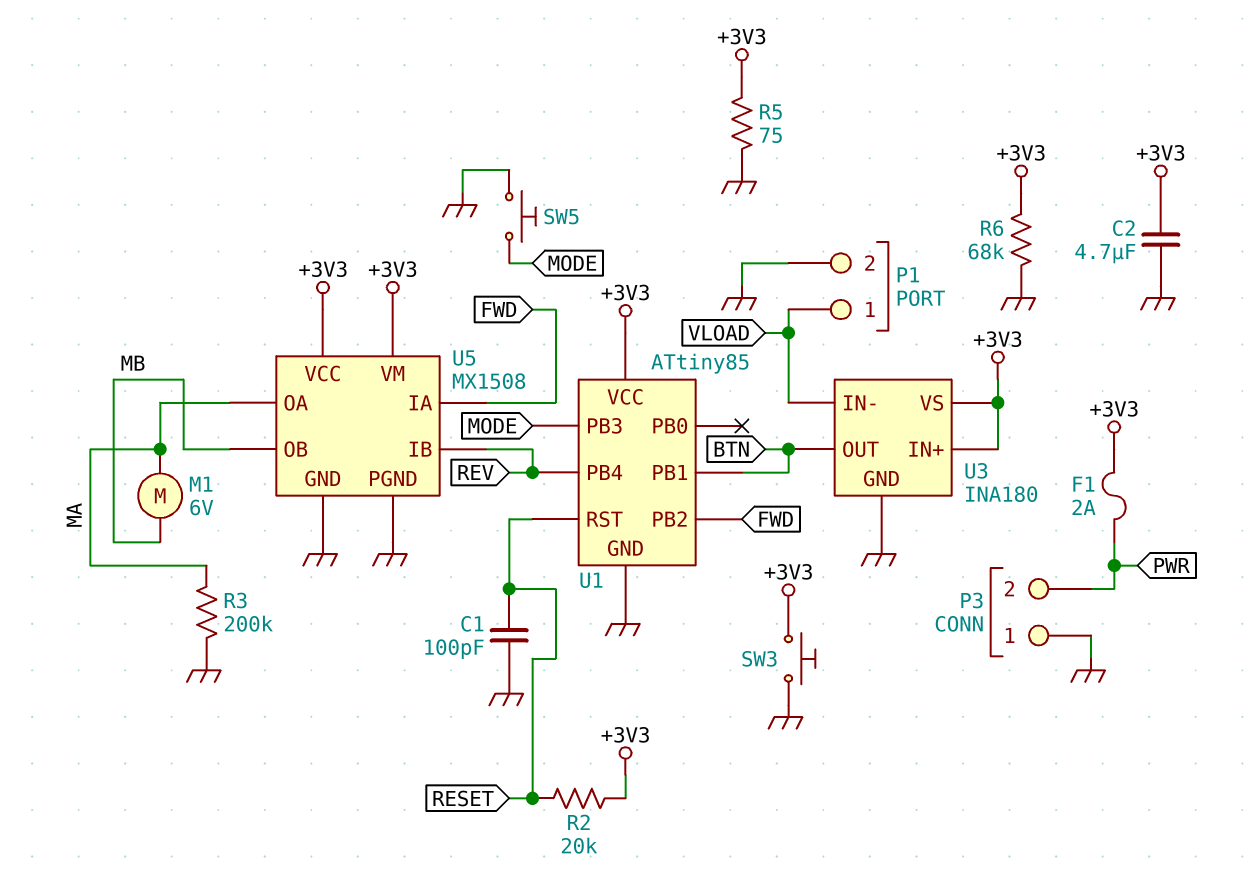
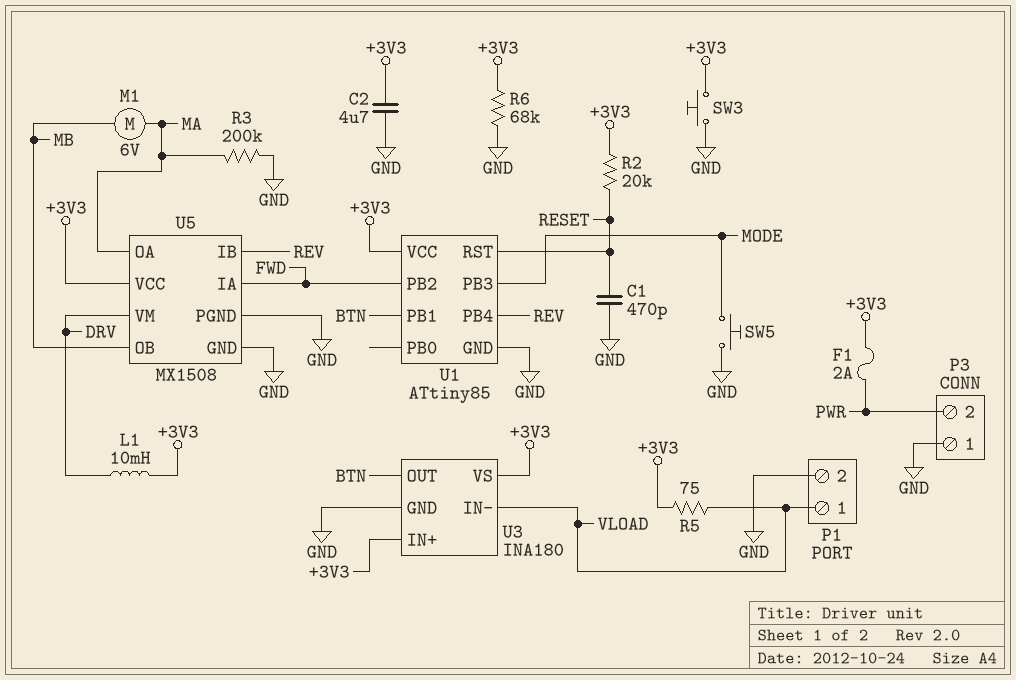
C1: 100pF (GND, RESET) -> 470pF (GND, RESET)
L1: none -> 10mH (+3V3, DRV)
R5: 75 (+3V3, GND) -> 75 (+3V3, VLOAD)
U5 pin VM: +3V3 -> DRV

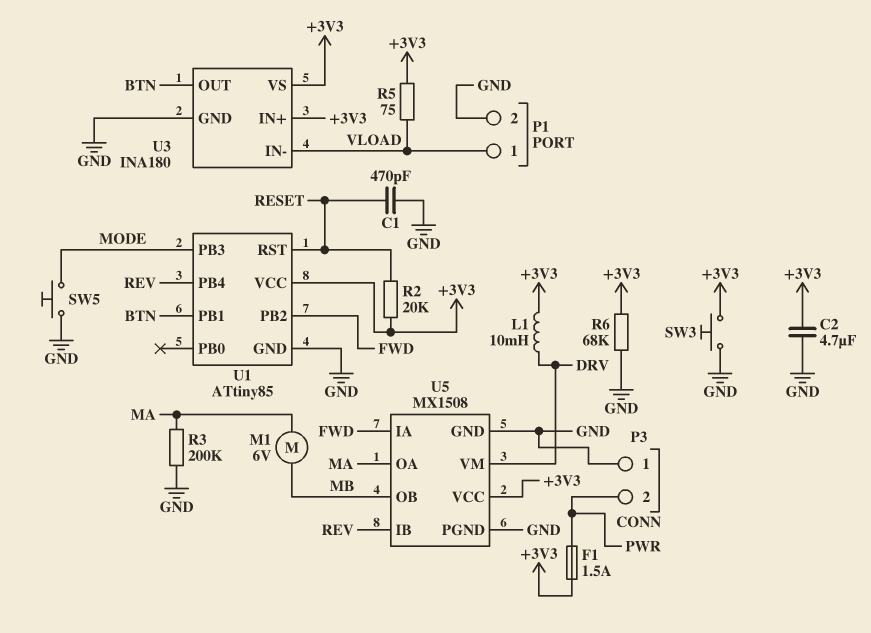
F1: 2A (+3V3, PWR) -> 1.5A (+3V3, PWR)

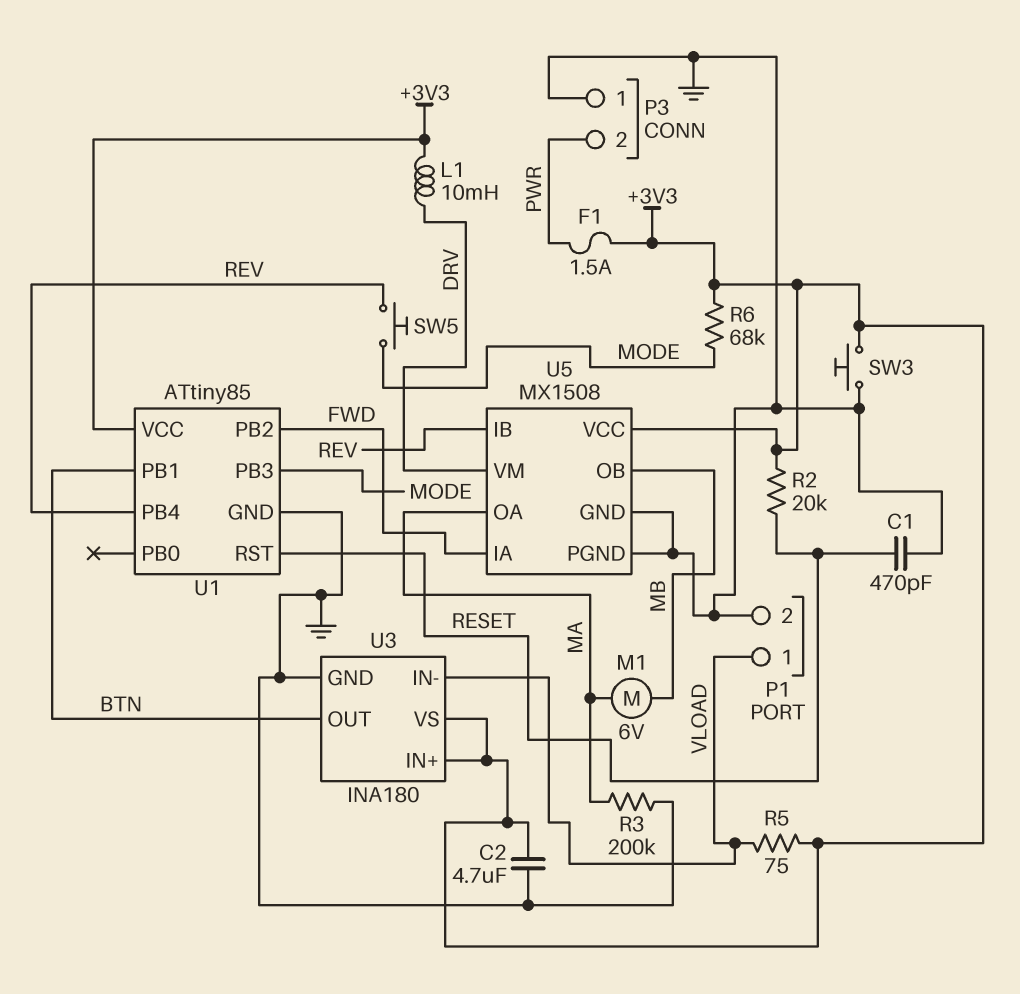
R6: 68k (+3V3, GND) -> 68k (+3V3, MODE)
SW5: button (GND, MODE) -> button (MODE, REV)

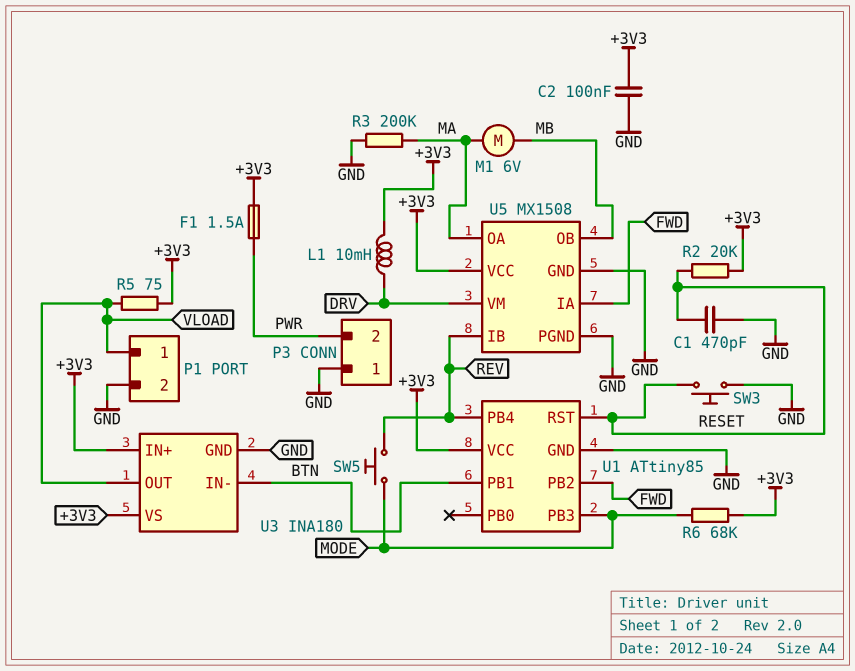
C2: 4.7uF (+3V3, GND) -> 100nF (+3V3, GND)
SW3: button (+3V3, GND) -> button (GND, RESET)
U3 pin IN-: VLOAD -> BTN
U3 pin OUT: BTN -> VLOAD

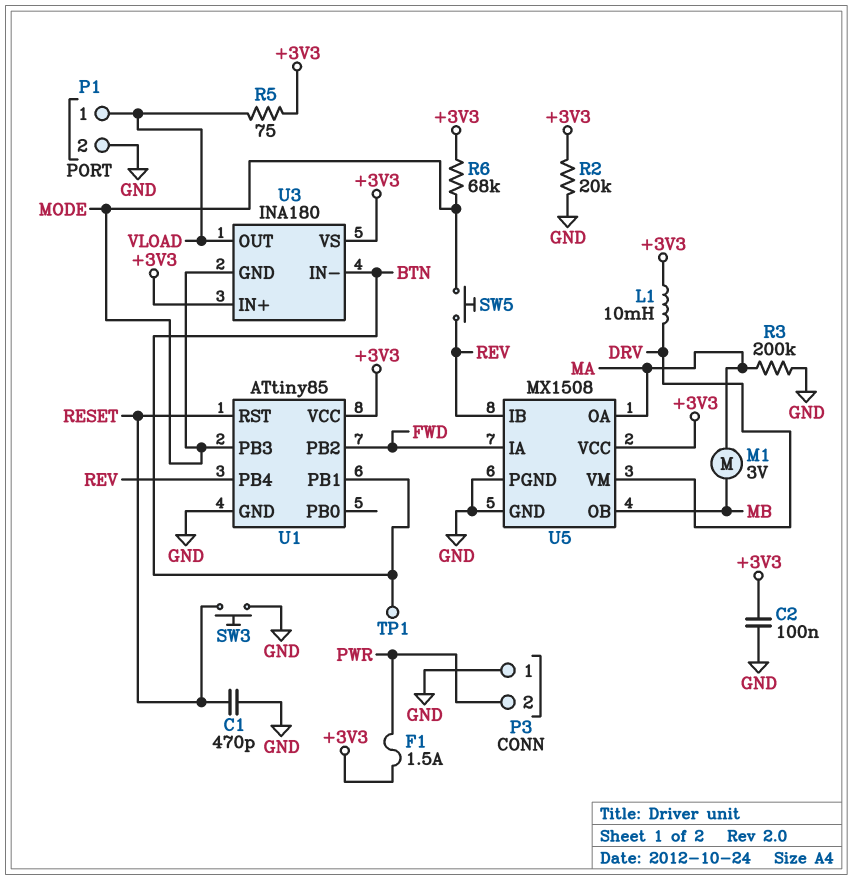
M1: motor 6V (MA, MB) -> motor 3V (MA, MB)
R2: 20k (+3V3, RESET) -> 20k (+3V3, GND)
TP1: none -> test point (BTN)
U3 pin GND: GND -> MODE

